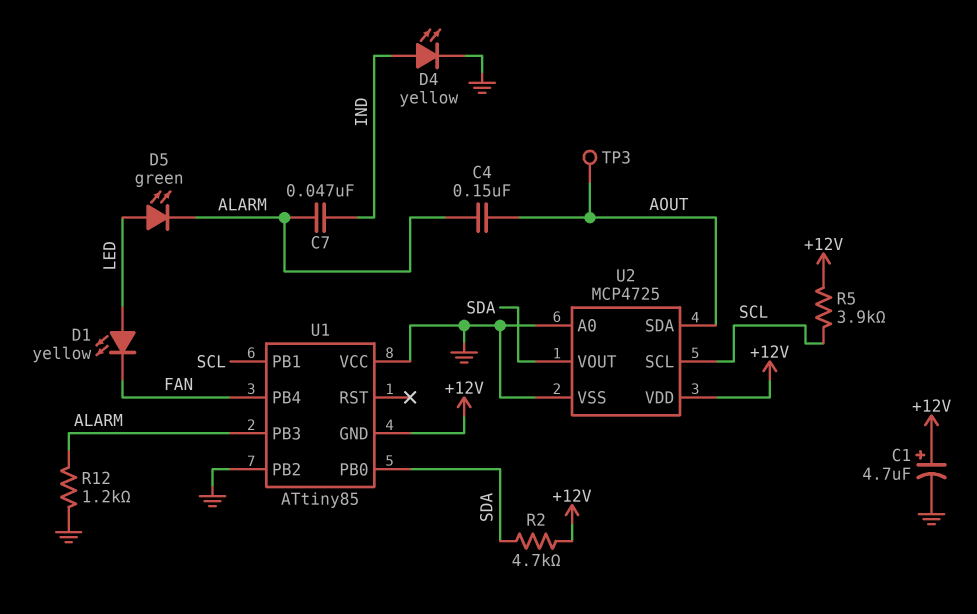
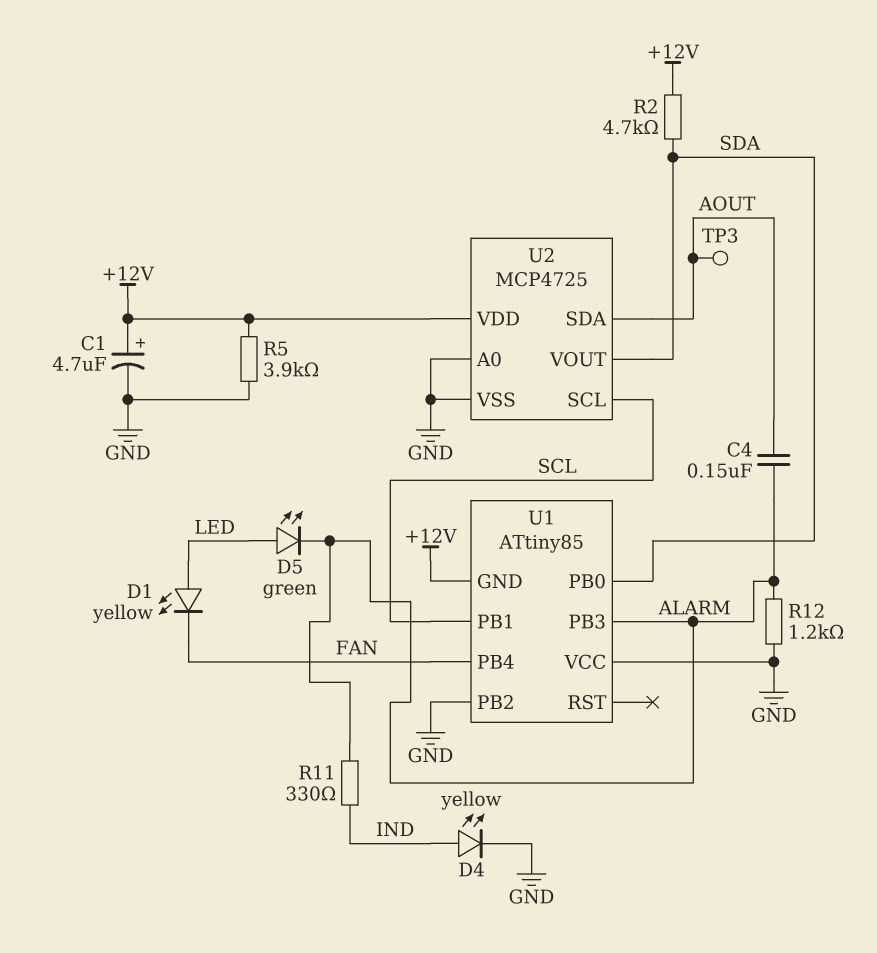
C7: 47nF (ALARM, IND) -> none
R5: 3.9k (+12V, SCL) -> 3.9k (+12V, GND)
R11: none -> 330 (ALARM, IND)

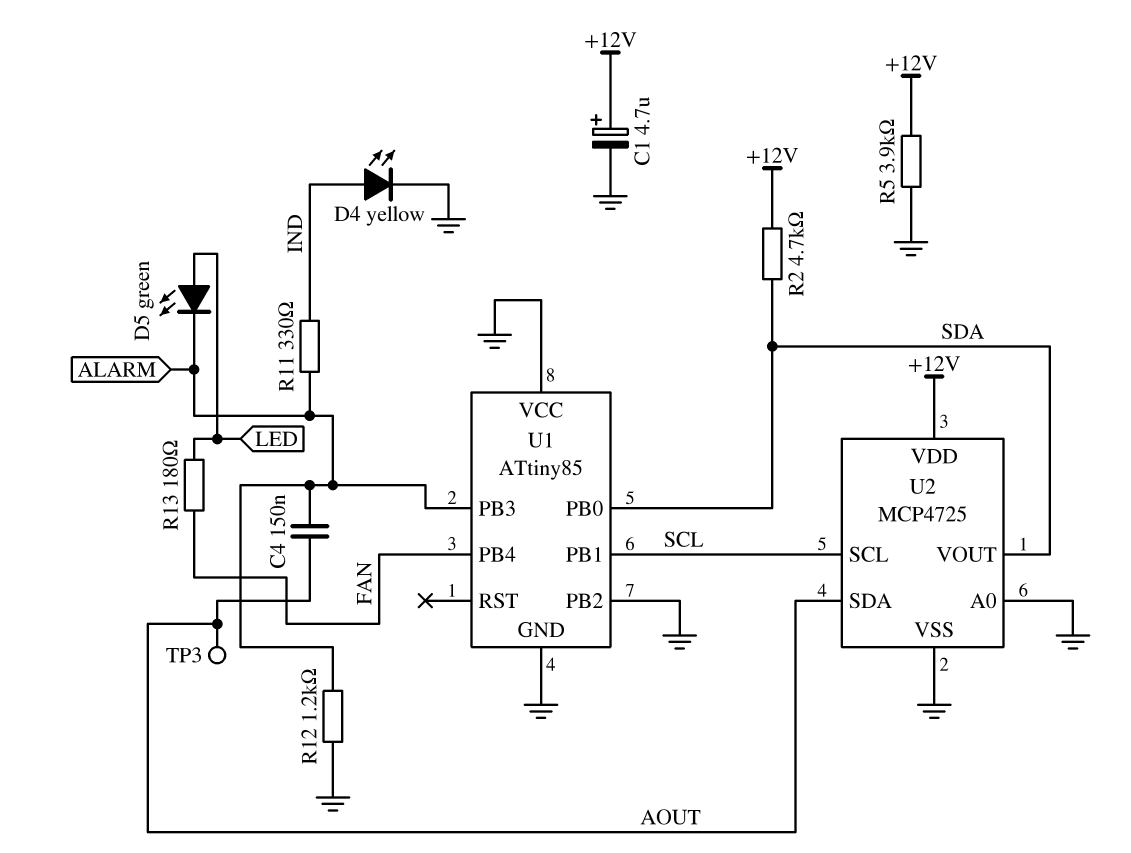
D1: LED yellow (A LED, K FAN) -> none
R13: none -> 180 (FAN, LED)
U1 pin GND: +12V -> GND

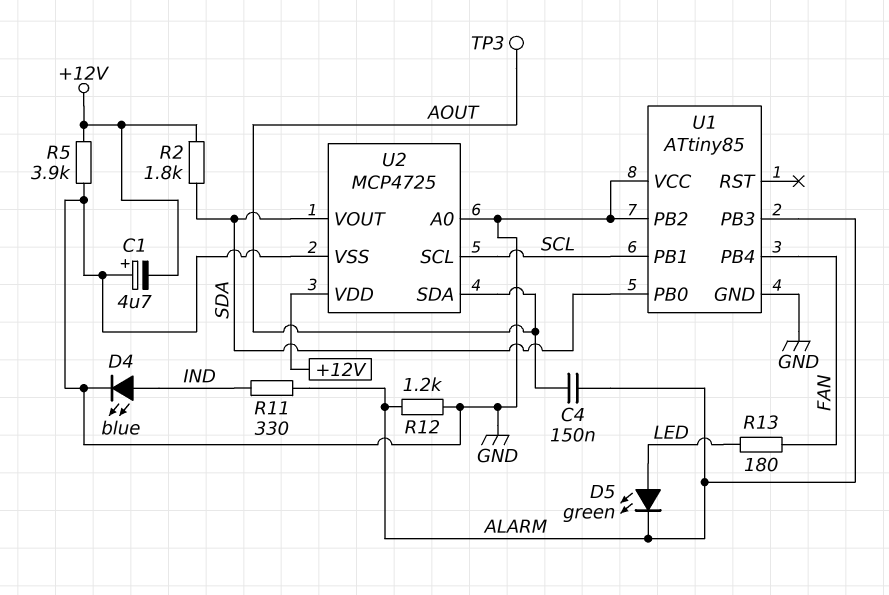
C1: 4.7uF (plus +12V, minus GND) -> 4.7uF (plus GND, minus +12V)
D4: LED yellow (A IND, K GND) -> LED blue (A IND, K GND)
R2: 4.7k (+12V, SDA) -> 1.8k (+12V, SDA)

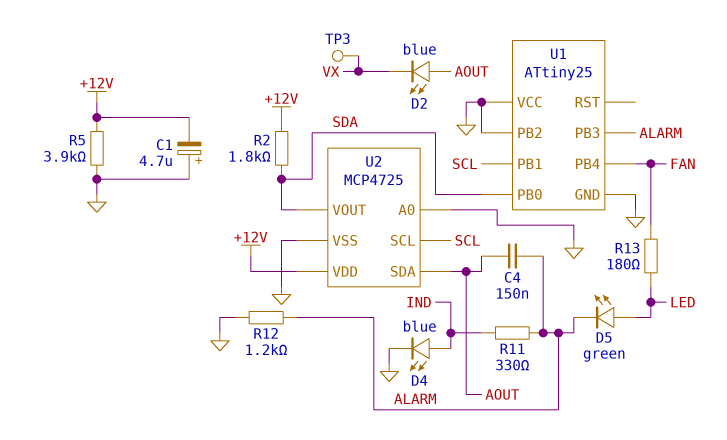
D2: none -> LED blue (A AOUT, K VX)
TP3: test point (AOUT) -> test point (VX)
U1: ATtiny85 -> ATtiny25

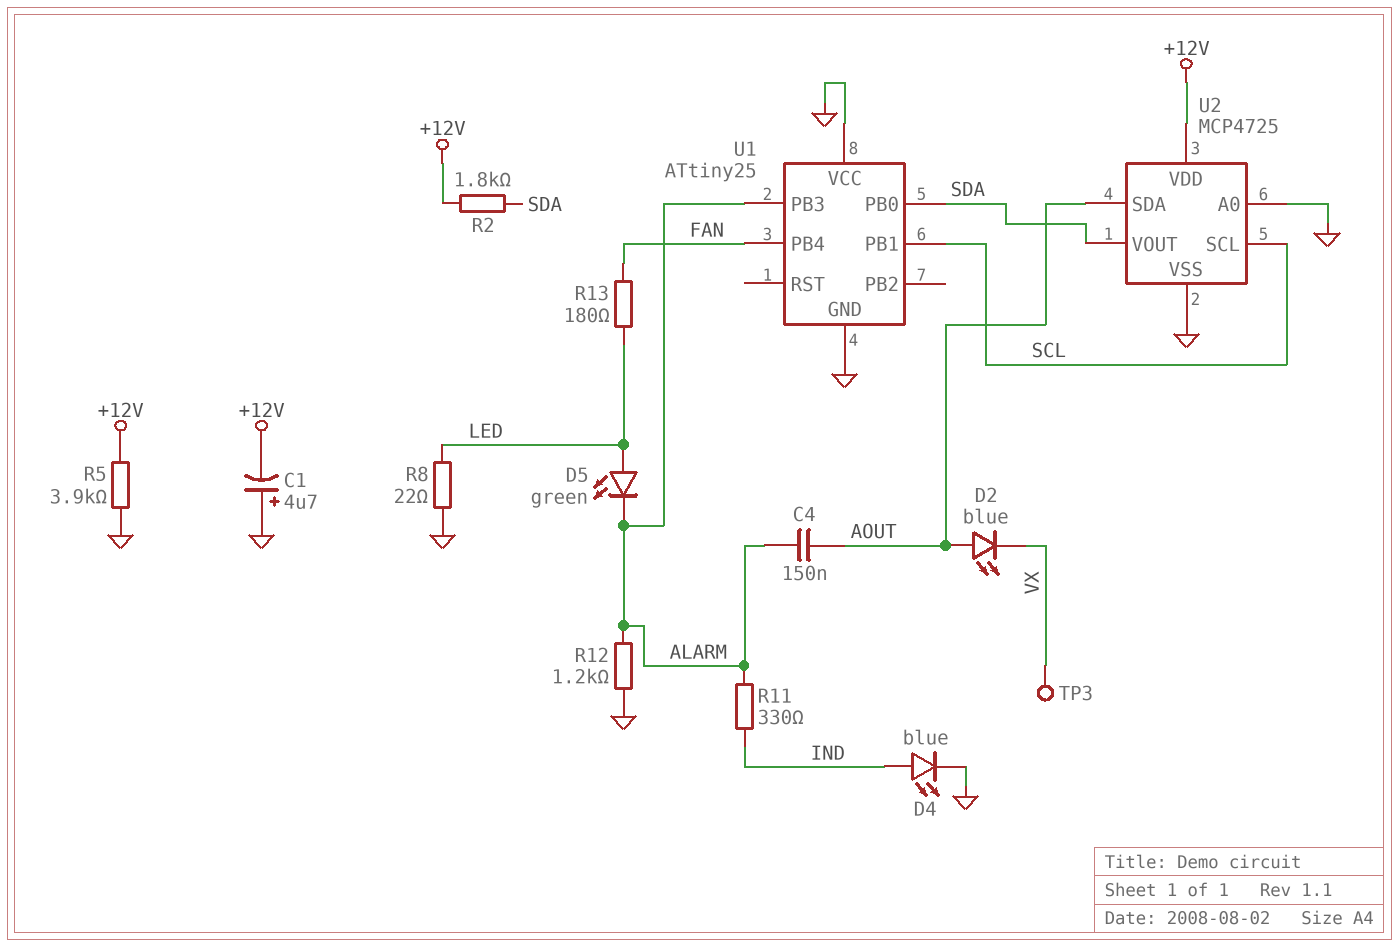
R8: none -> 22 (GND, LED)
U1 pin PB2: GND -> none

